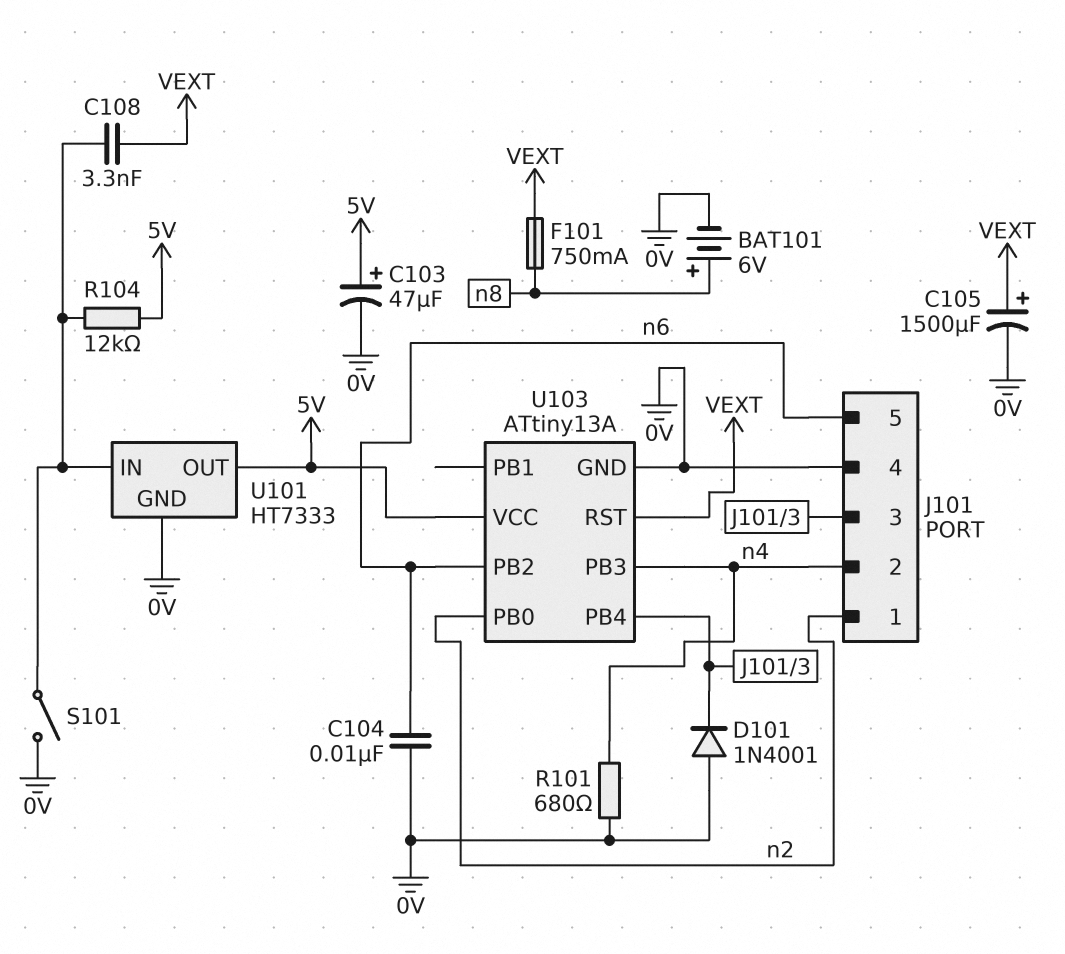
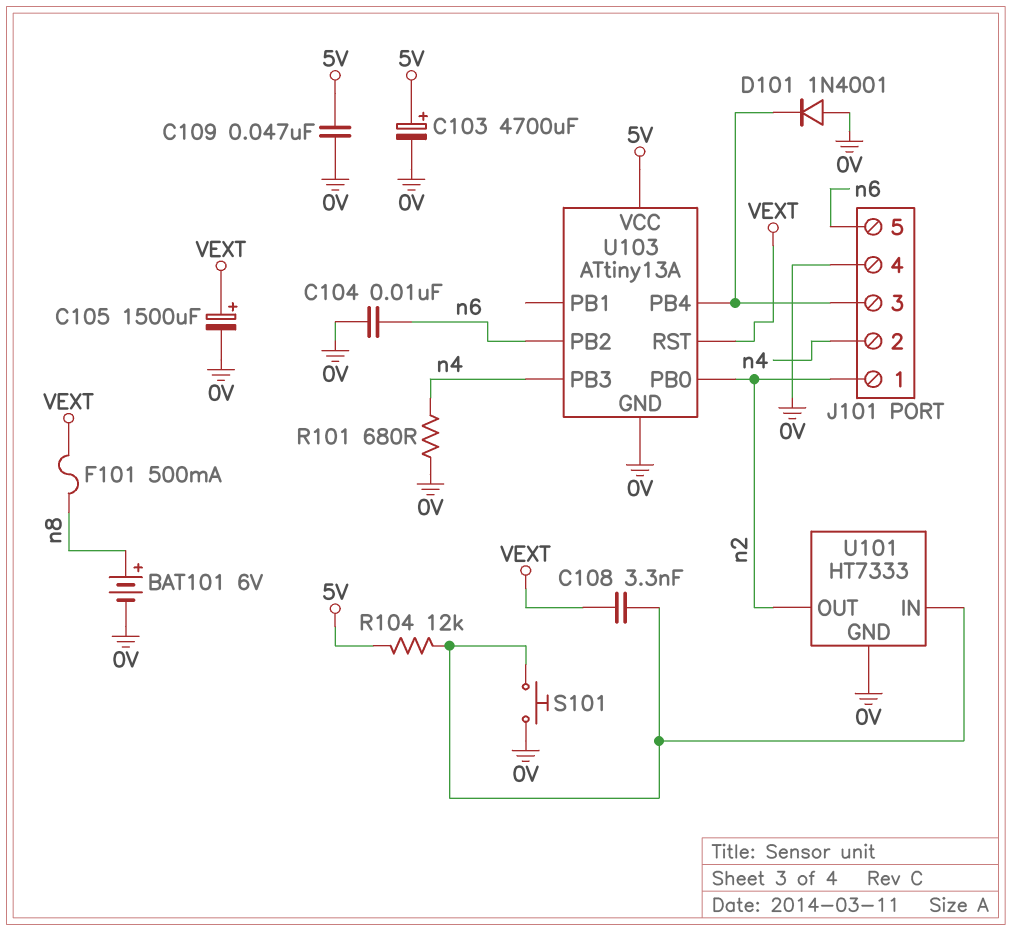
C103: 47uF (plus 5V, minus 0V) -> 4700uF (plus 5V, minus 0V)
C109: none -> 47nF (0V, 5V)
F101: 750mA (VEXT, n8) -> 500mA (VEXT, n8)
S101: switch (0V, U101/IN) -> button (0V, U101/IN)
U101 pin OUT: 5V -> n2

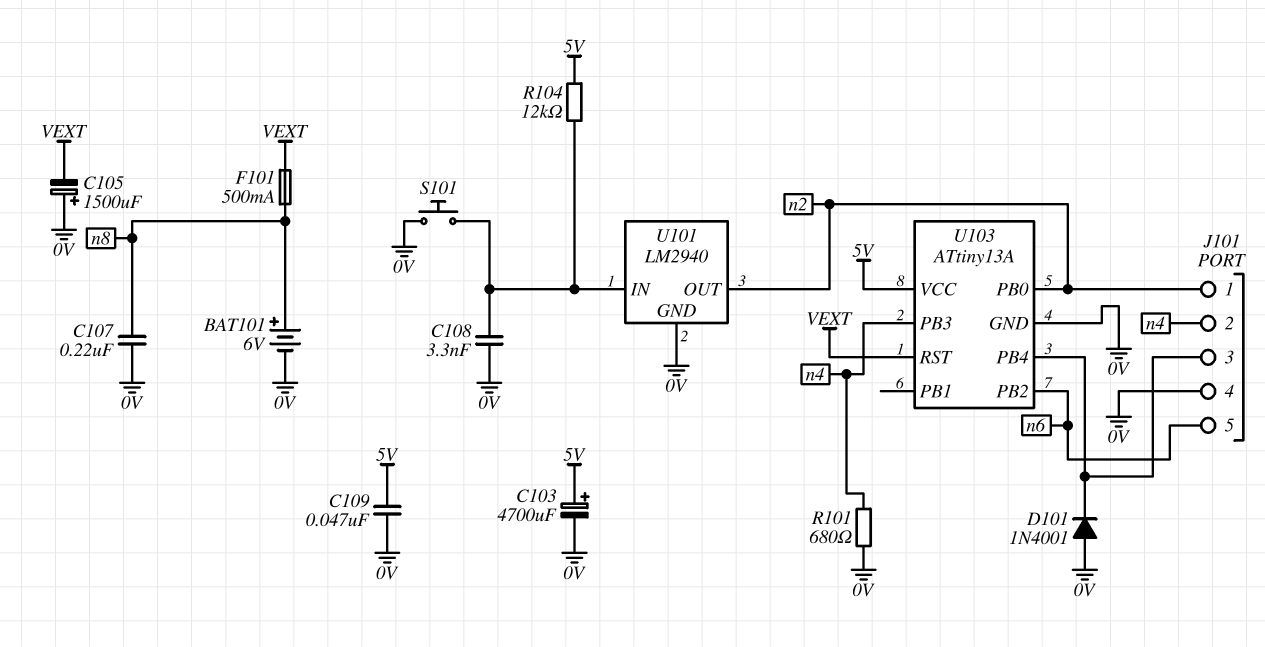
C104: 10nF (0V, n6) -> none
C105: 1500uF (plus VEXT, minus 0V) -> 1500uF (plus 0V, minus VEXT)
C107: none -> 220nF (0V, n8)
C108: 3.3nF (U101/IN, VEXT) -> 3.3nF (0V, U101/IN)
U101: HT7333 -> LM2940

